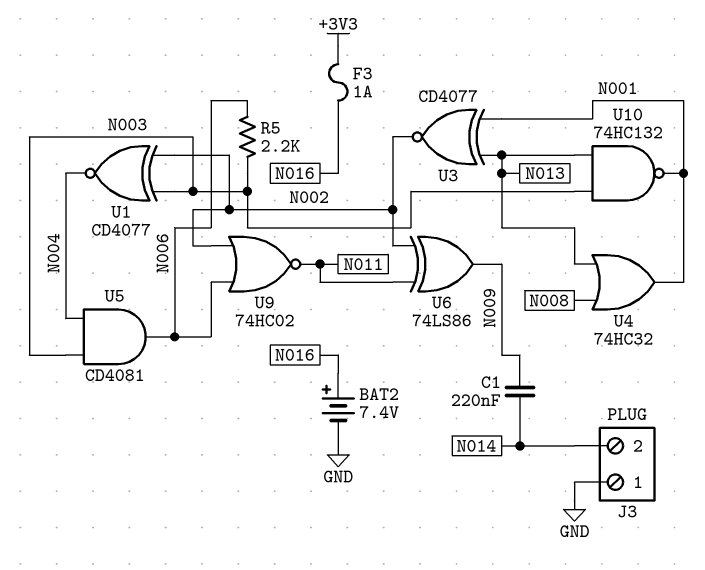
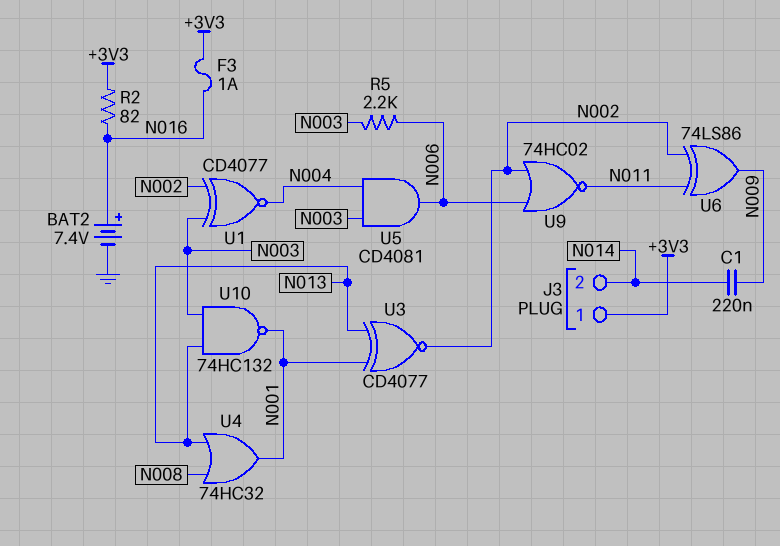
J3 pin 1: GND -> +3V3
R2: none -> 82 (+3V3, N016)

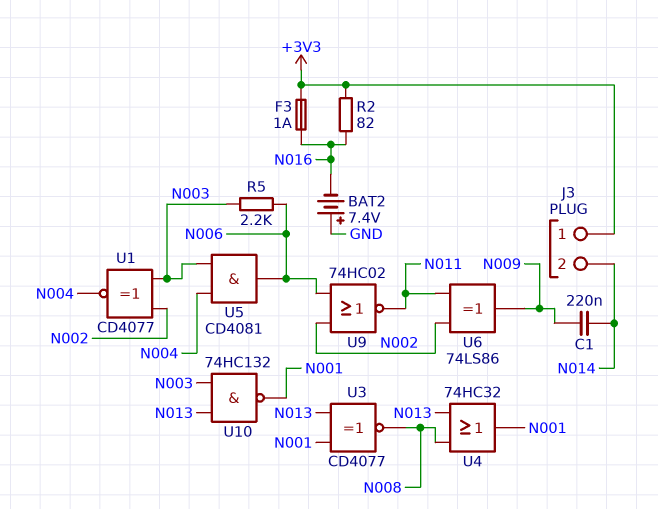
BAT2: 7.4V (plus N016, minus GND) -> 7.4V (plus GND, minus N016)
U3: XNOR CD4077 (in N001, in N013, out N002) -> XNOR CD4077 (in N001, in N013, out N008)

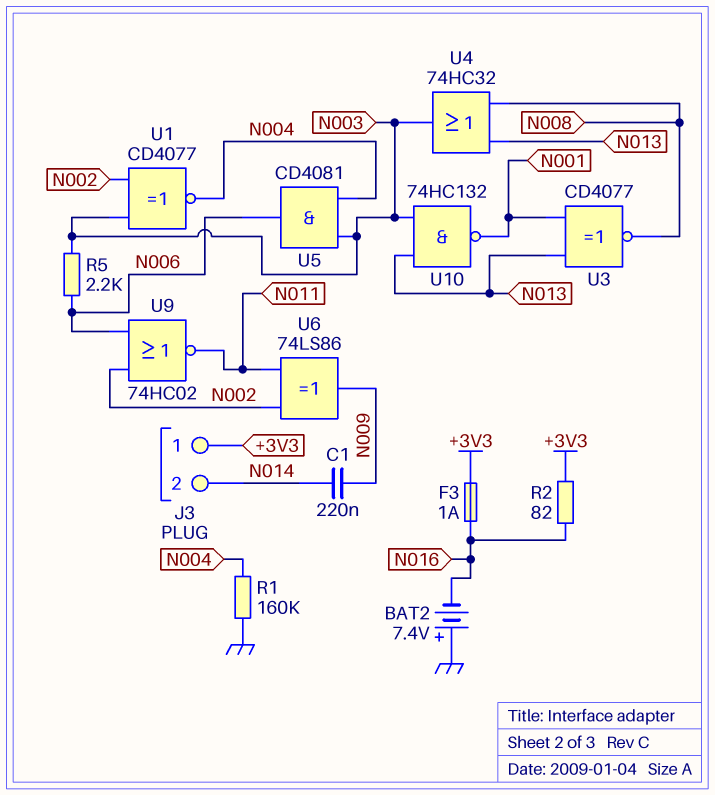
R1: none -> 160k (GND, N004)
U4: OR 74HC32 (in N008, in N013, out N001) -> OR 74HC32 (in N008, in N013, out N003)

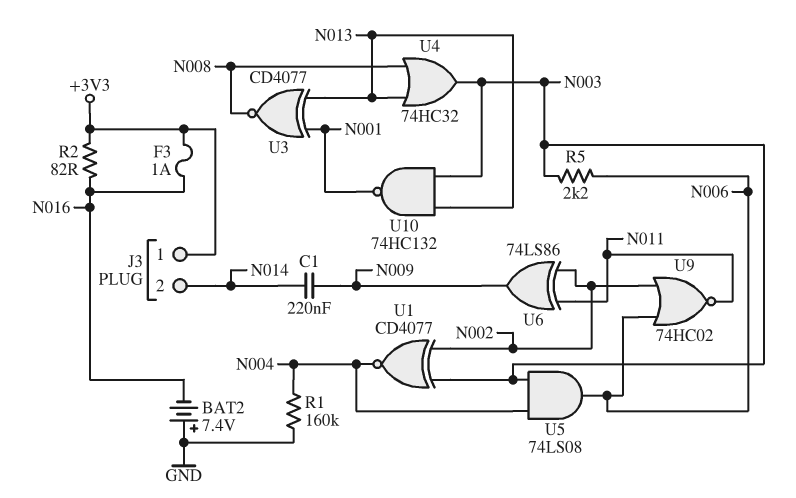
U5: AND CD4081 (in N003, in N004, out N006) -> AND 74LS08 (in N003, in N004, out N006)

